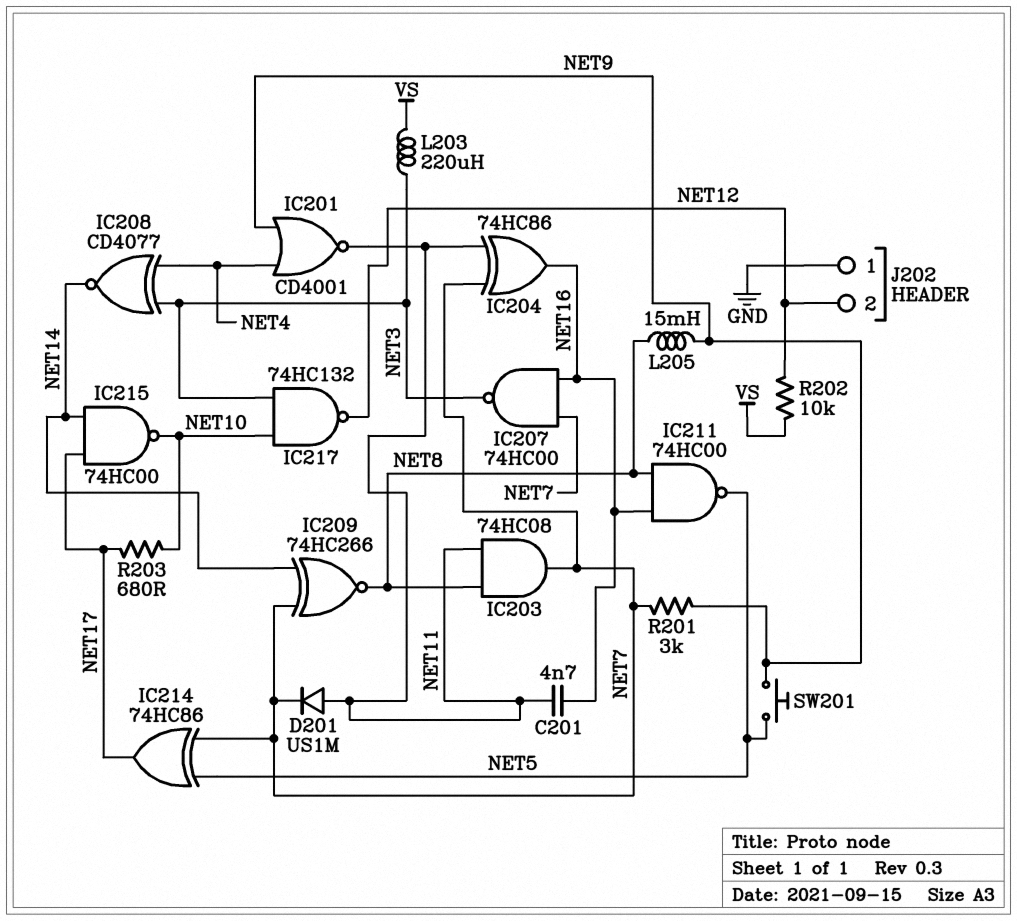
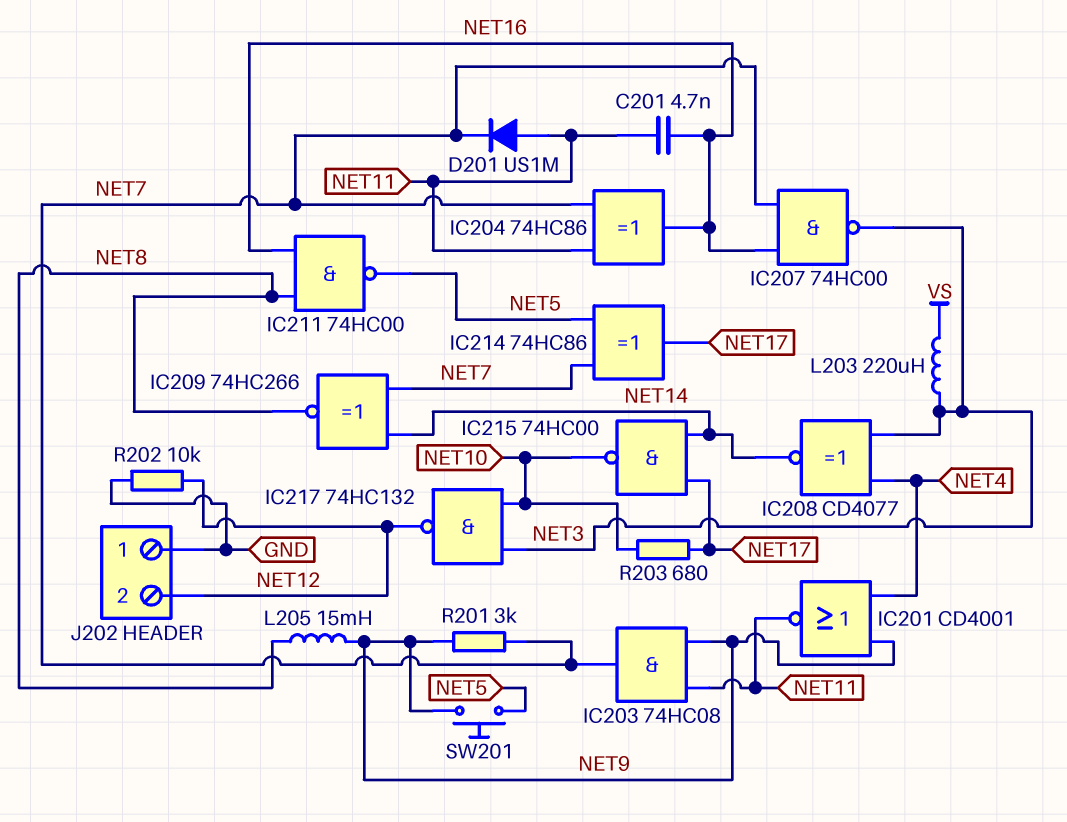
IC203: AND 74HC08 (in NET8, in NET11, out NET7) -> AND 74HC08 (in NET9, in NET11, out NET7)
R202: 10k (NET12, VS) -> 10k (GND, NET12)

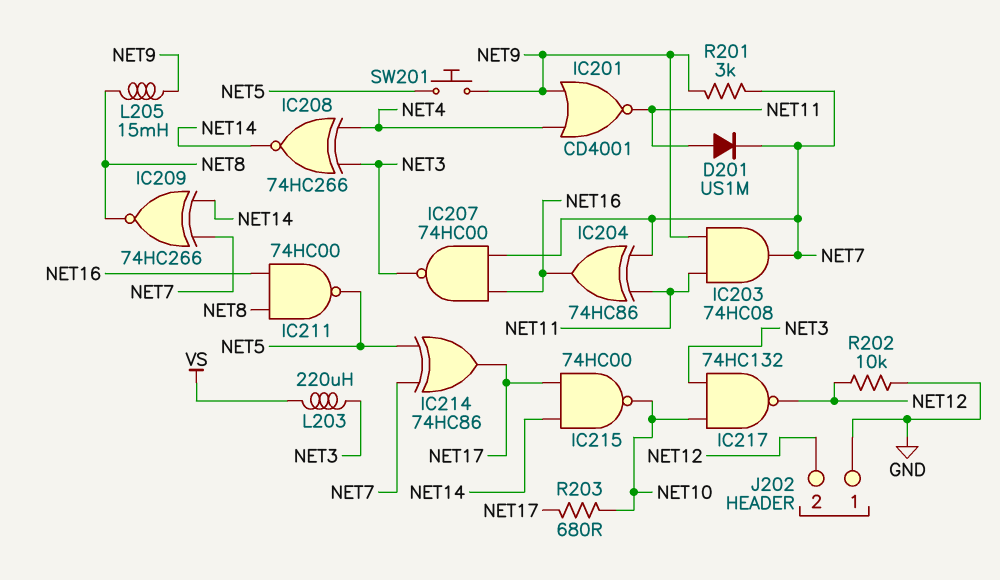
C201: 4.7nF (NET11, NET16) -> none
IC208: XNOR CD4077 (in NET3, in NET4, out NET14) -> XNOR 74HC266 (in NET3, in NET4, out NET14)

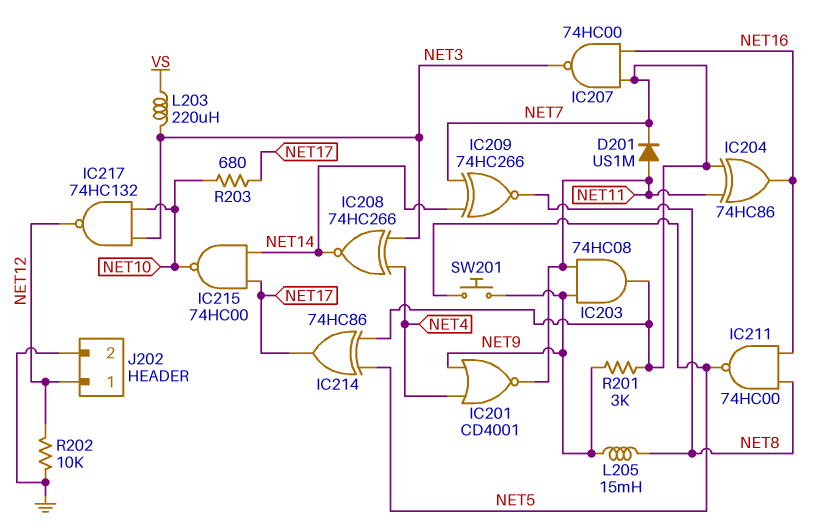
J202 pin 1: GND -> NET12
J202 pin 2: NET12 -> GND

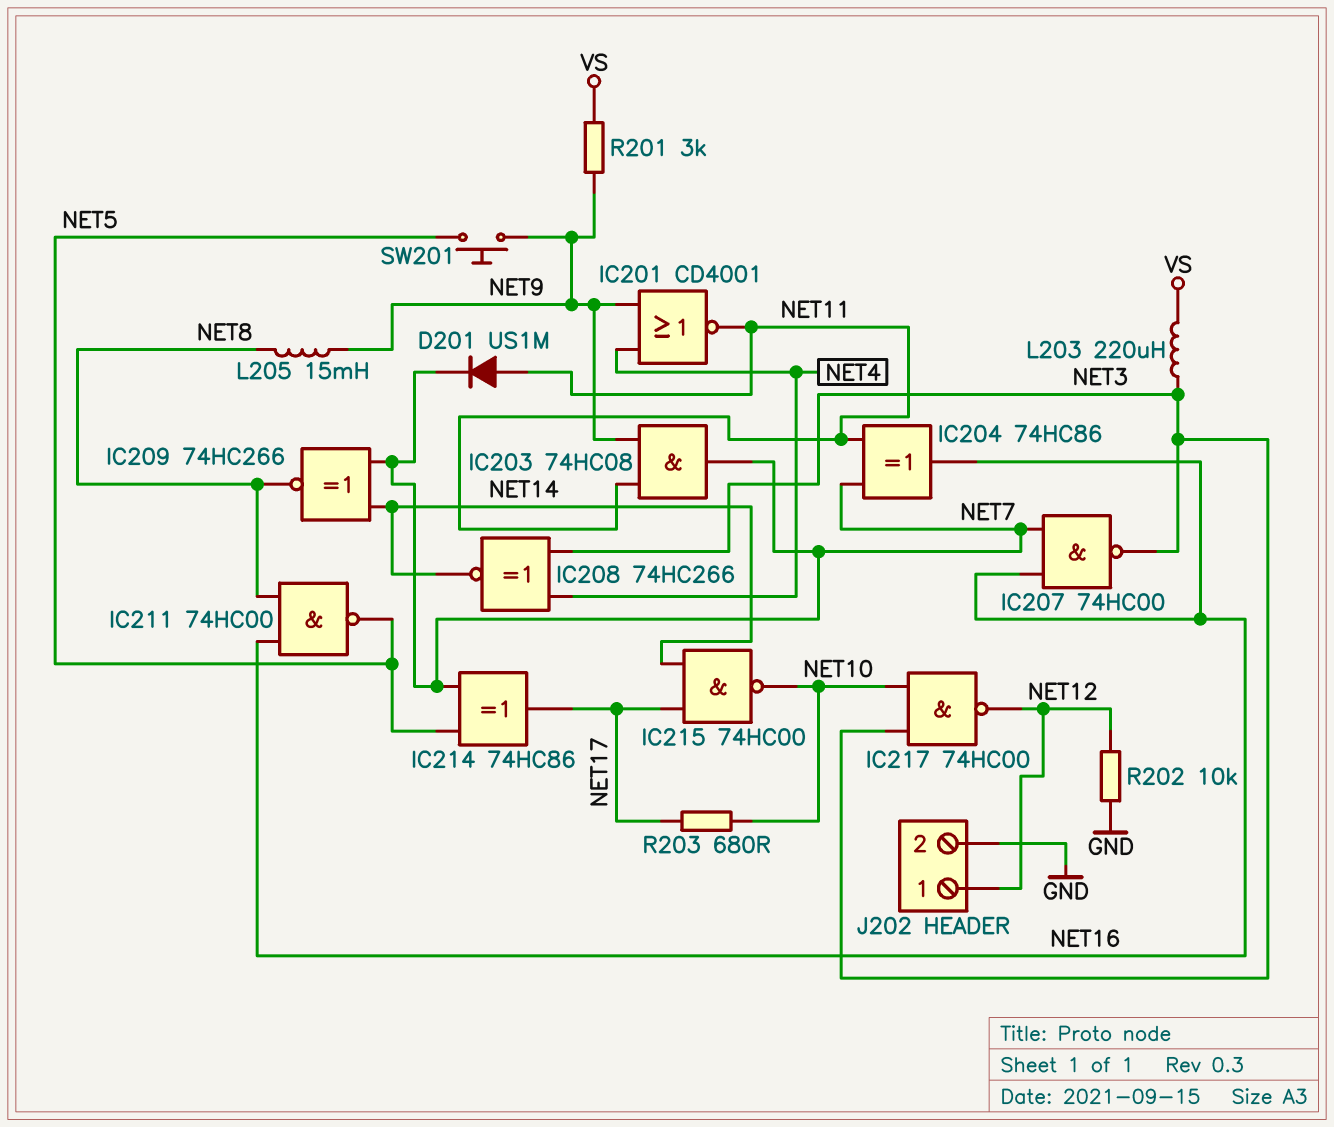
IC217: NAND 74HC132 (in NET3, in NET10, out NET12) -> NAND 74HC00 (in NET3, in NET10, out NET12)
R201: 3k (NET7, NET9) -> 3k (NET9, VS)

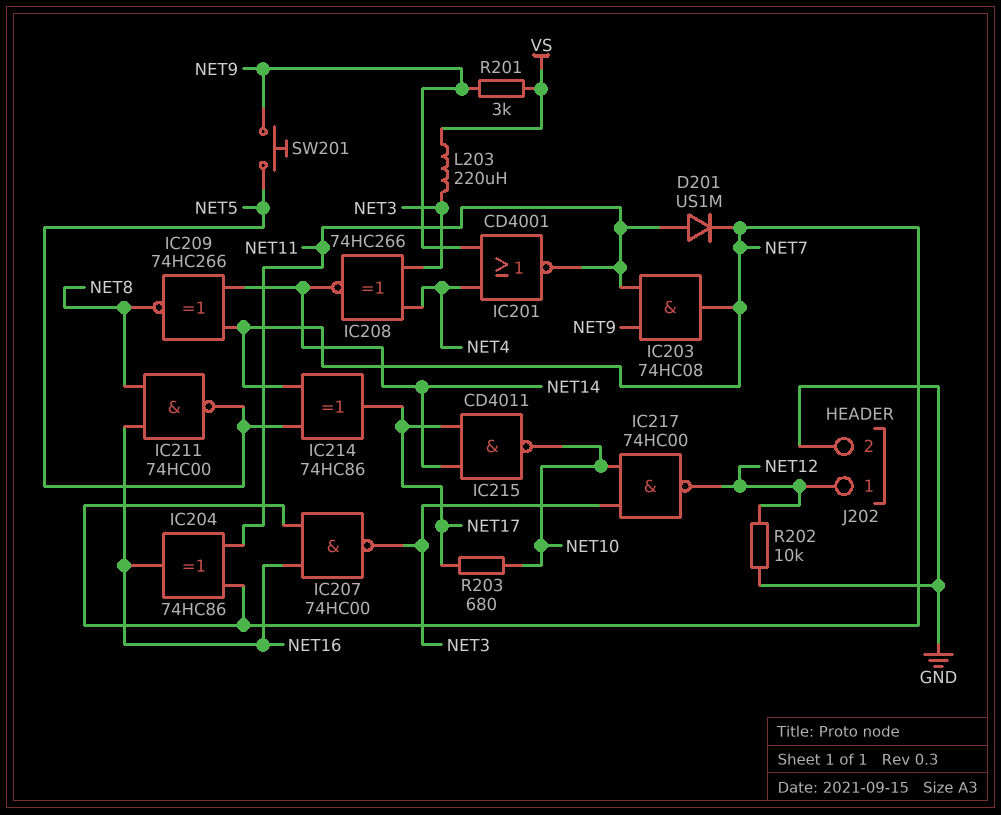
IC215: NAND 74HC00 (in NET14, in NET17, out NET10) -> NAND CD4011 (in NET14, in NET17, out NET10)
L205: 15mH (NET8, NET9) -> none

